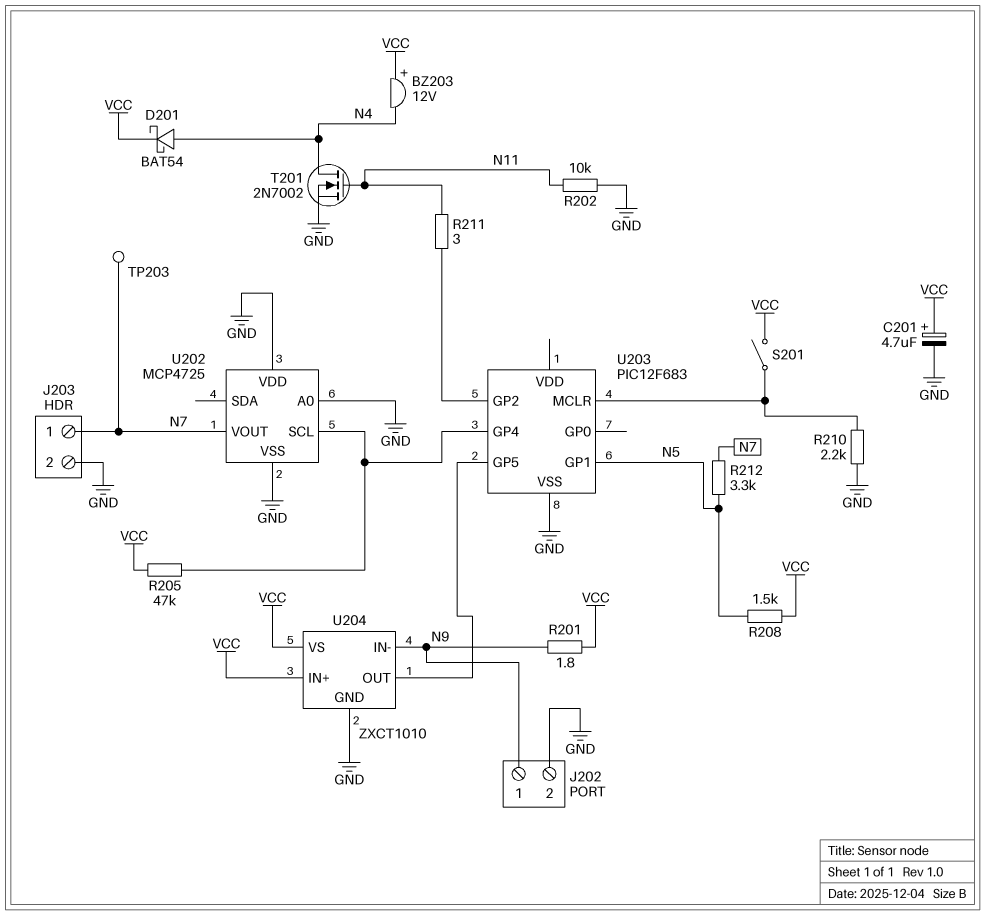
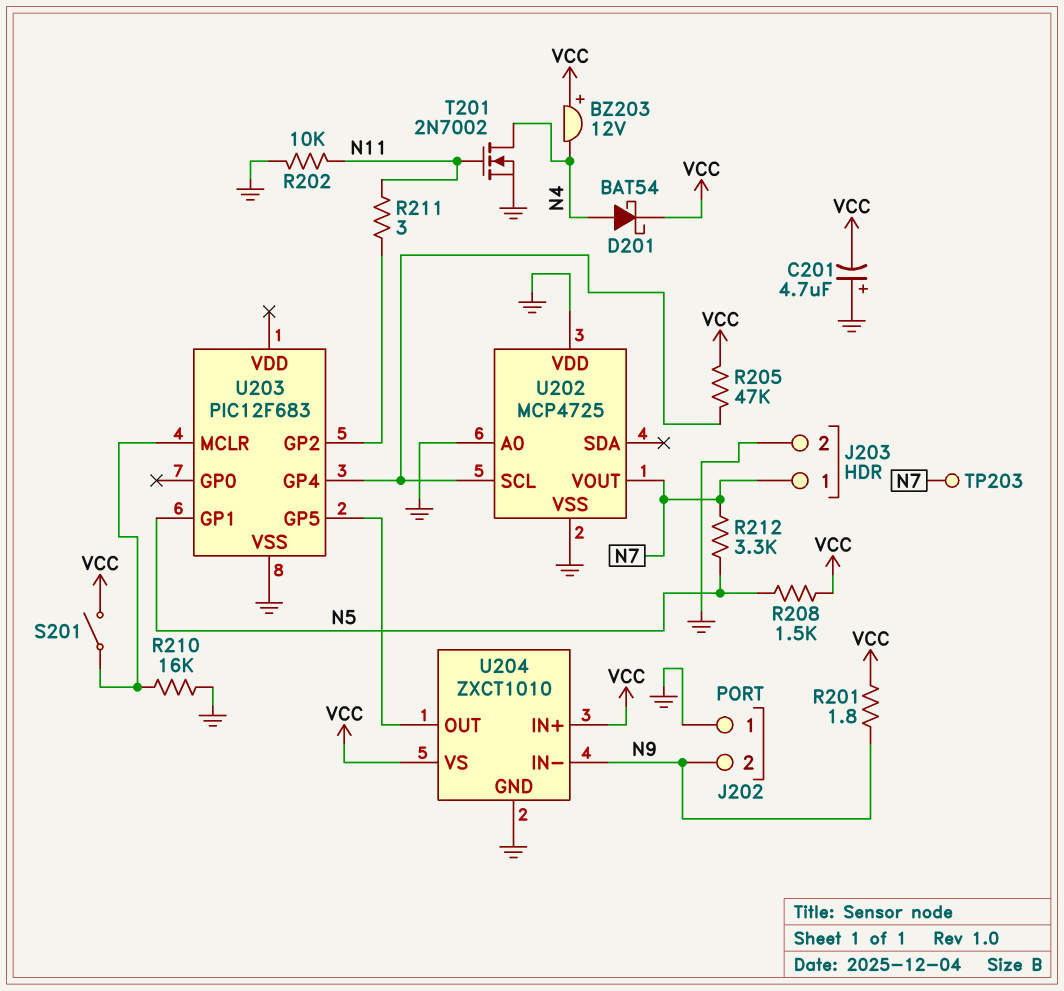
C201: 4.7uF (plus VCC, minus GND) -> 4.7uF (plus GND, minus VCC)
J202 pin 1: N9 -> GND
J202 pin 2: GND -> N9
R210: 2.2k (GND, U203/MCLR) -> 16k (GND, U203/MCLR)

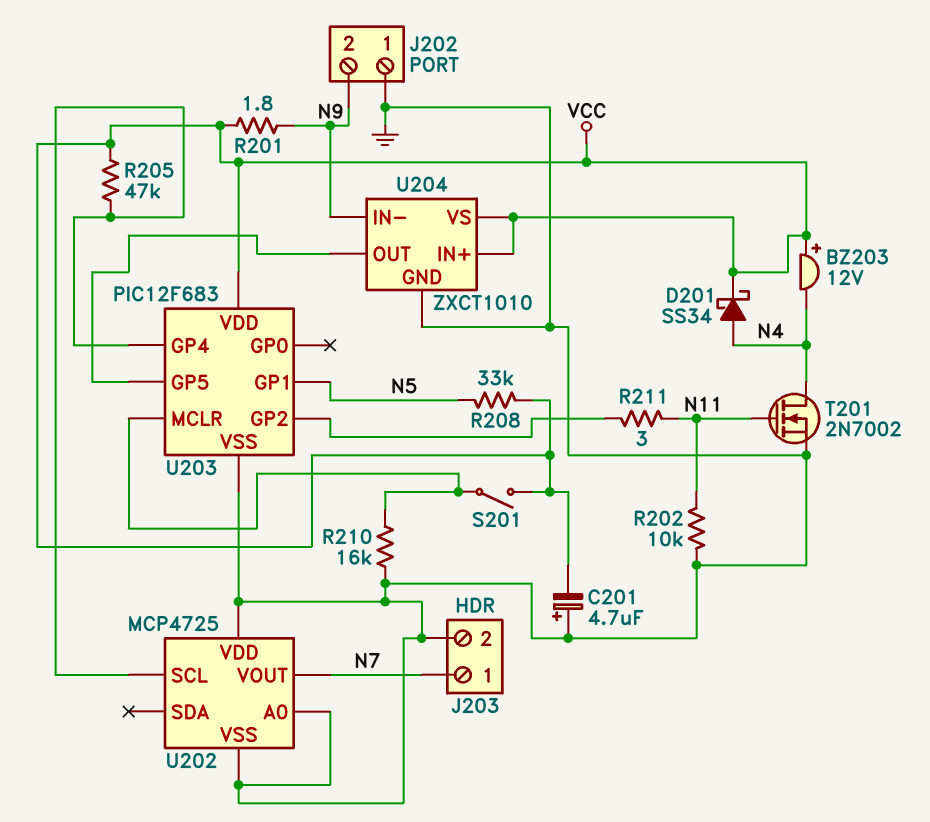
D201: schottky BAT54 (A N4, K VCC) -> schottky SS34 (A N4, K VCC)
R208: 1.5k (N5, VCC) -> 33k (N5, VCC)
R212: 3.3k (N5, N7) -> none
TP203: test point (N7) -> none
U203 pin VDD: none -> VCC

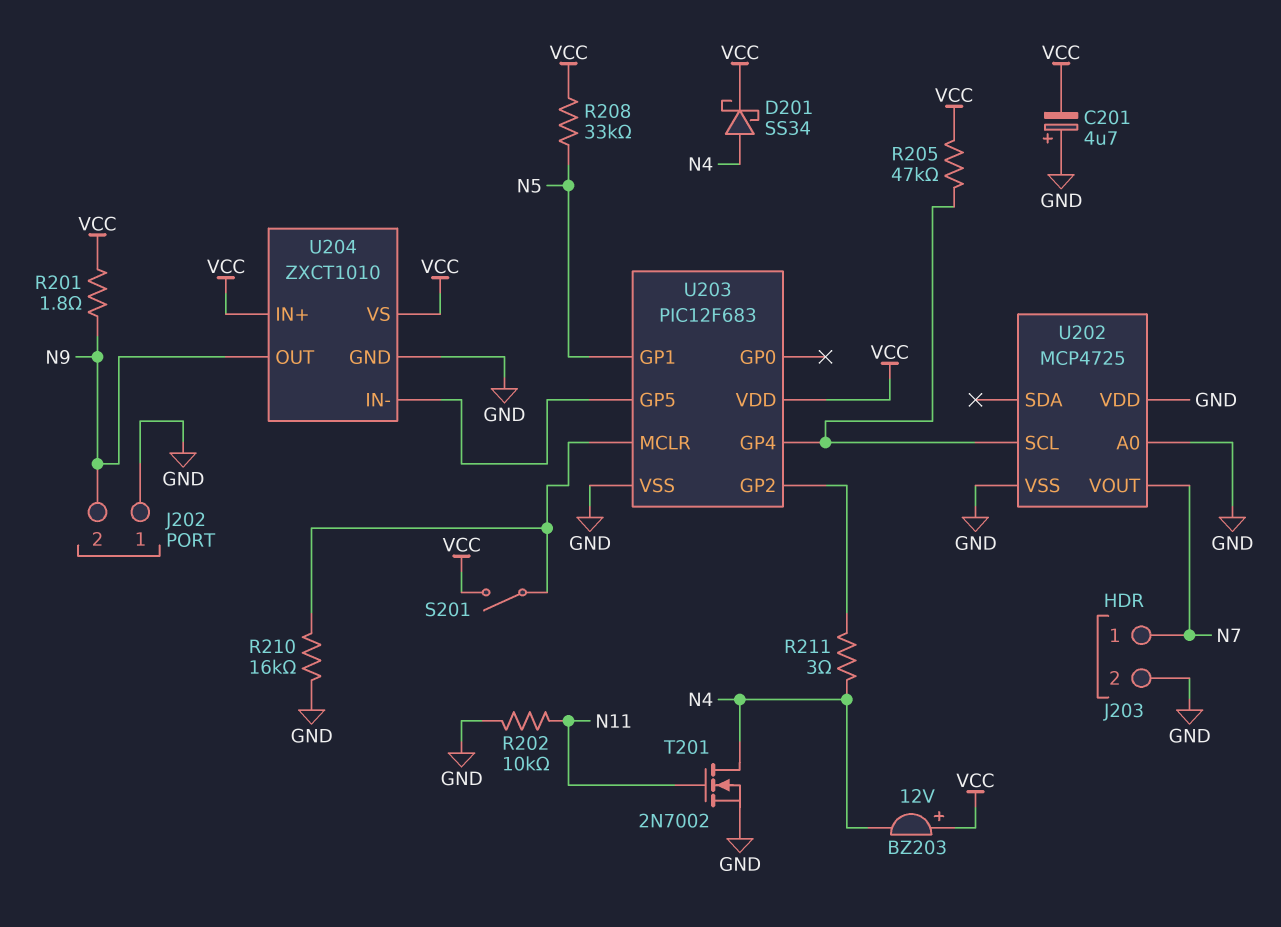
R211: 3 (N11, U203/GP2) -> 3 (N4, U203/GP2)
U204 pin IN-: N9 -> U203/GP5
U204 pin OUT: U203/GP5 -> N9

